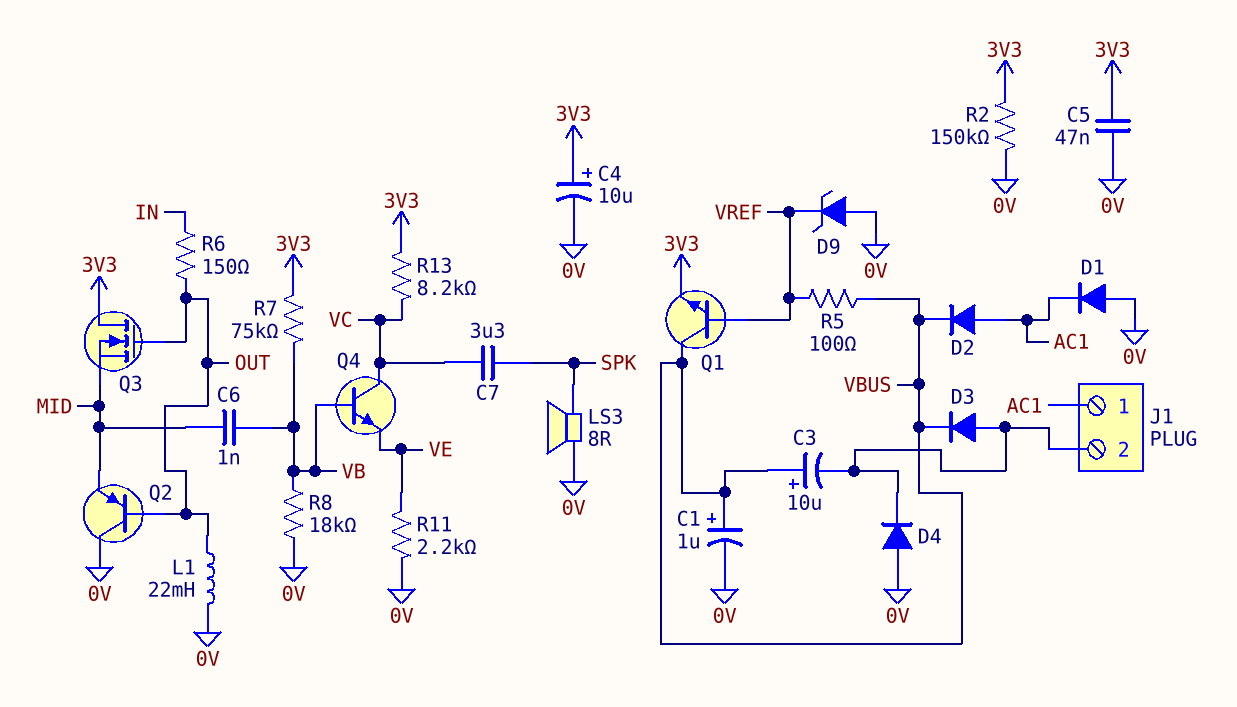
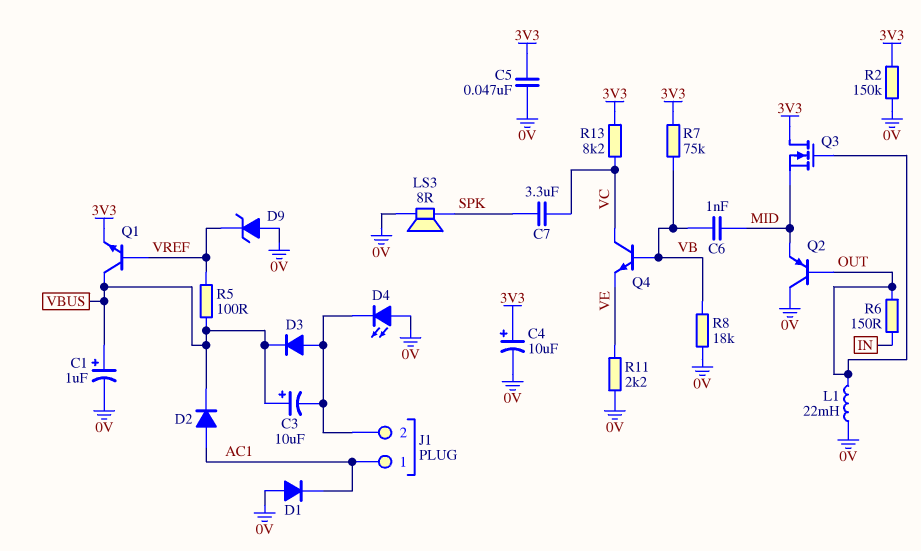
D4: diode (A 0V, K J1/2) -> LED (A 0V, K J1/2)

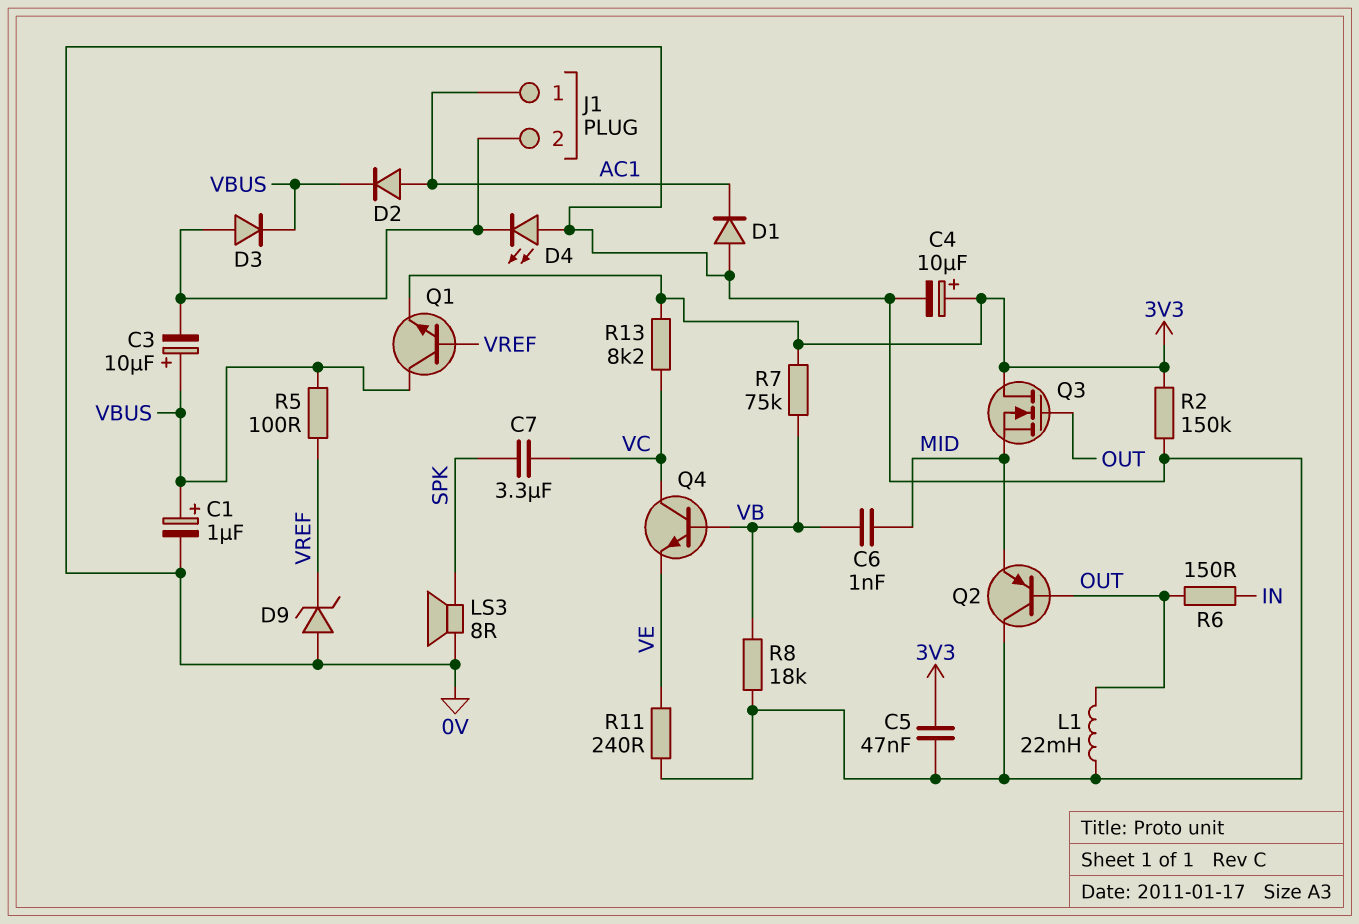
R11: 2.2k (0V, VE) -> 240 (0V, VE)

